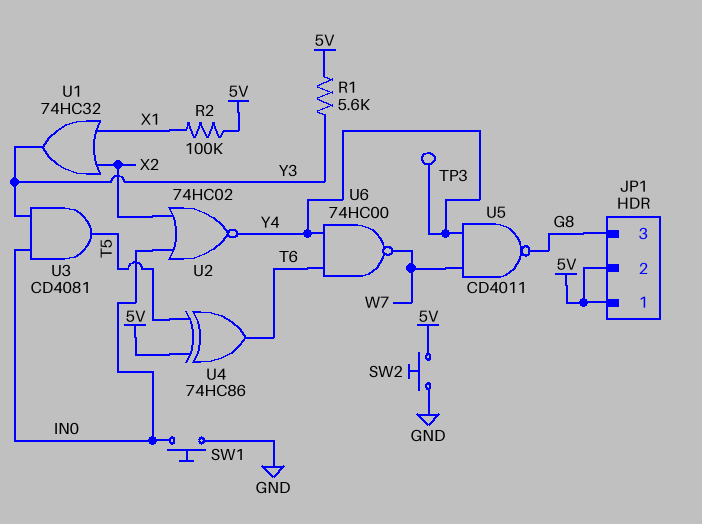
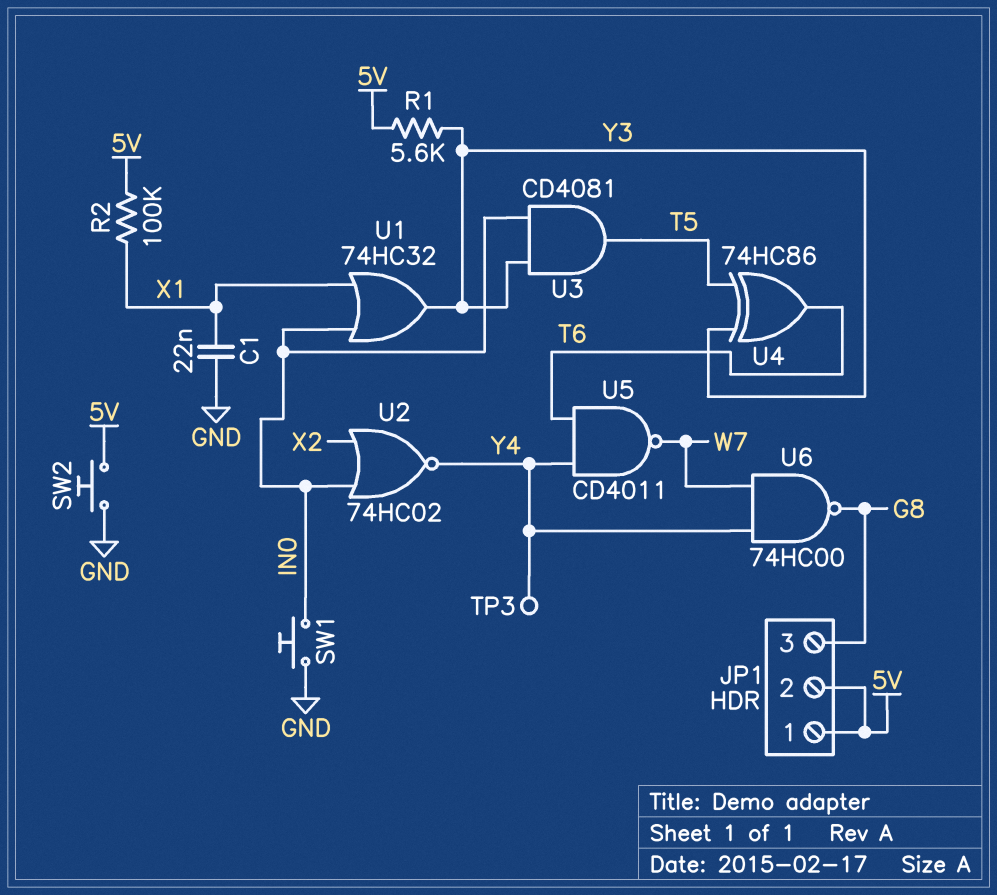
C1: none -> 22nF (GND, X1)
U1: OR 74HC32 (in X1, in X2, out Y3) -> OR 74HC32 (in IN0, in X1, out Y3)
U4: XOR 74HC86 (in 5V, in T5, out T6) -> XOR 74HC86 (in T5, in Y3, out T6)
U5: NAND CD4011 (in W7, in Y4, out G8) -> NAND CD4011 (in T6, in Y4, out W7)
U6: NAND 74HC00 (in T6, in Y4, out W7) -> NAND 74HC00 (in W7, in Y4, out G8)

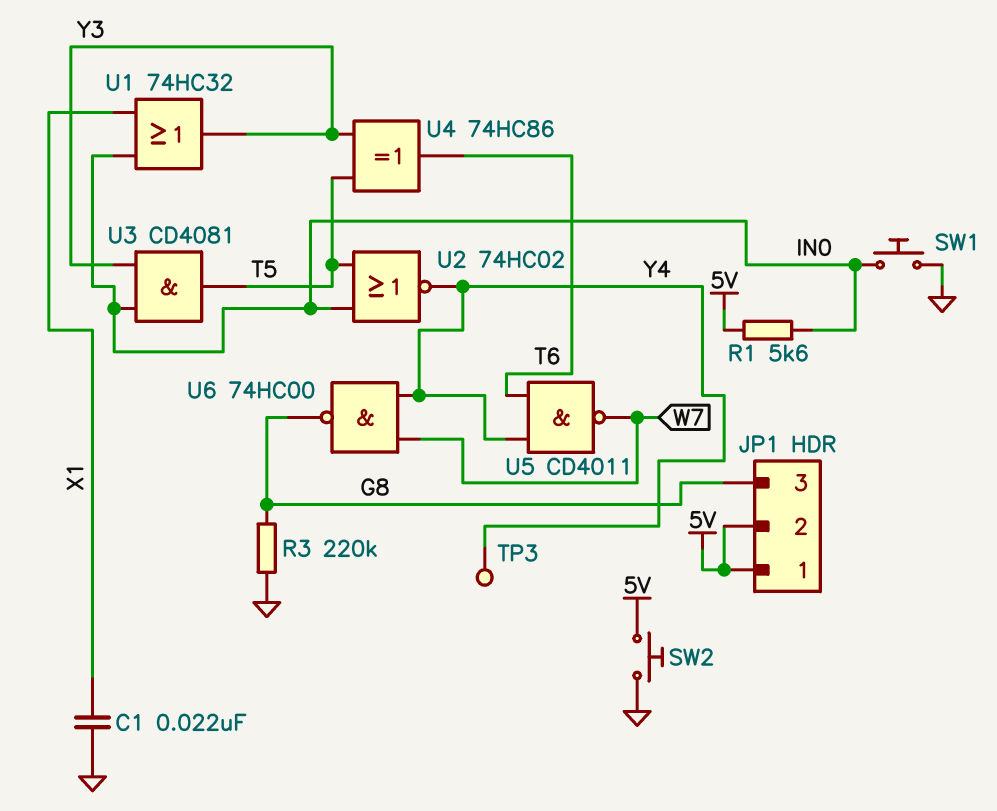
R1: 5.6k (5V, Y3) -> 5.6k (5V, IN0)
R2: 100k (5V, X1) -> none
R3: none -> 220k (G8, GND)
U2: NOR 74HC02 (in IN0, in X2, out Y4) -> NOR 74HC02 (in IN0, in T5, out Y4)

